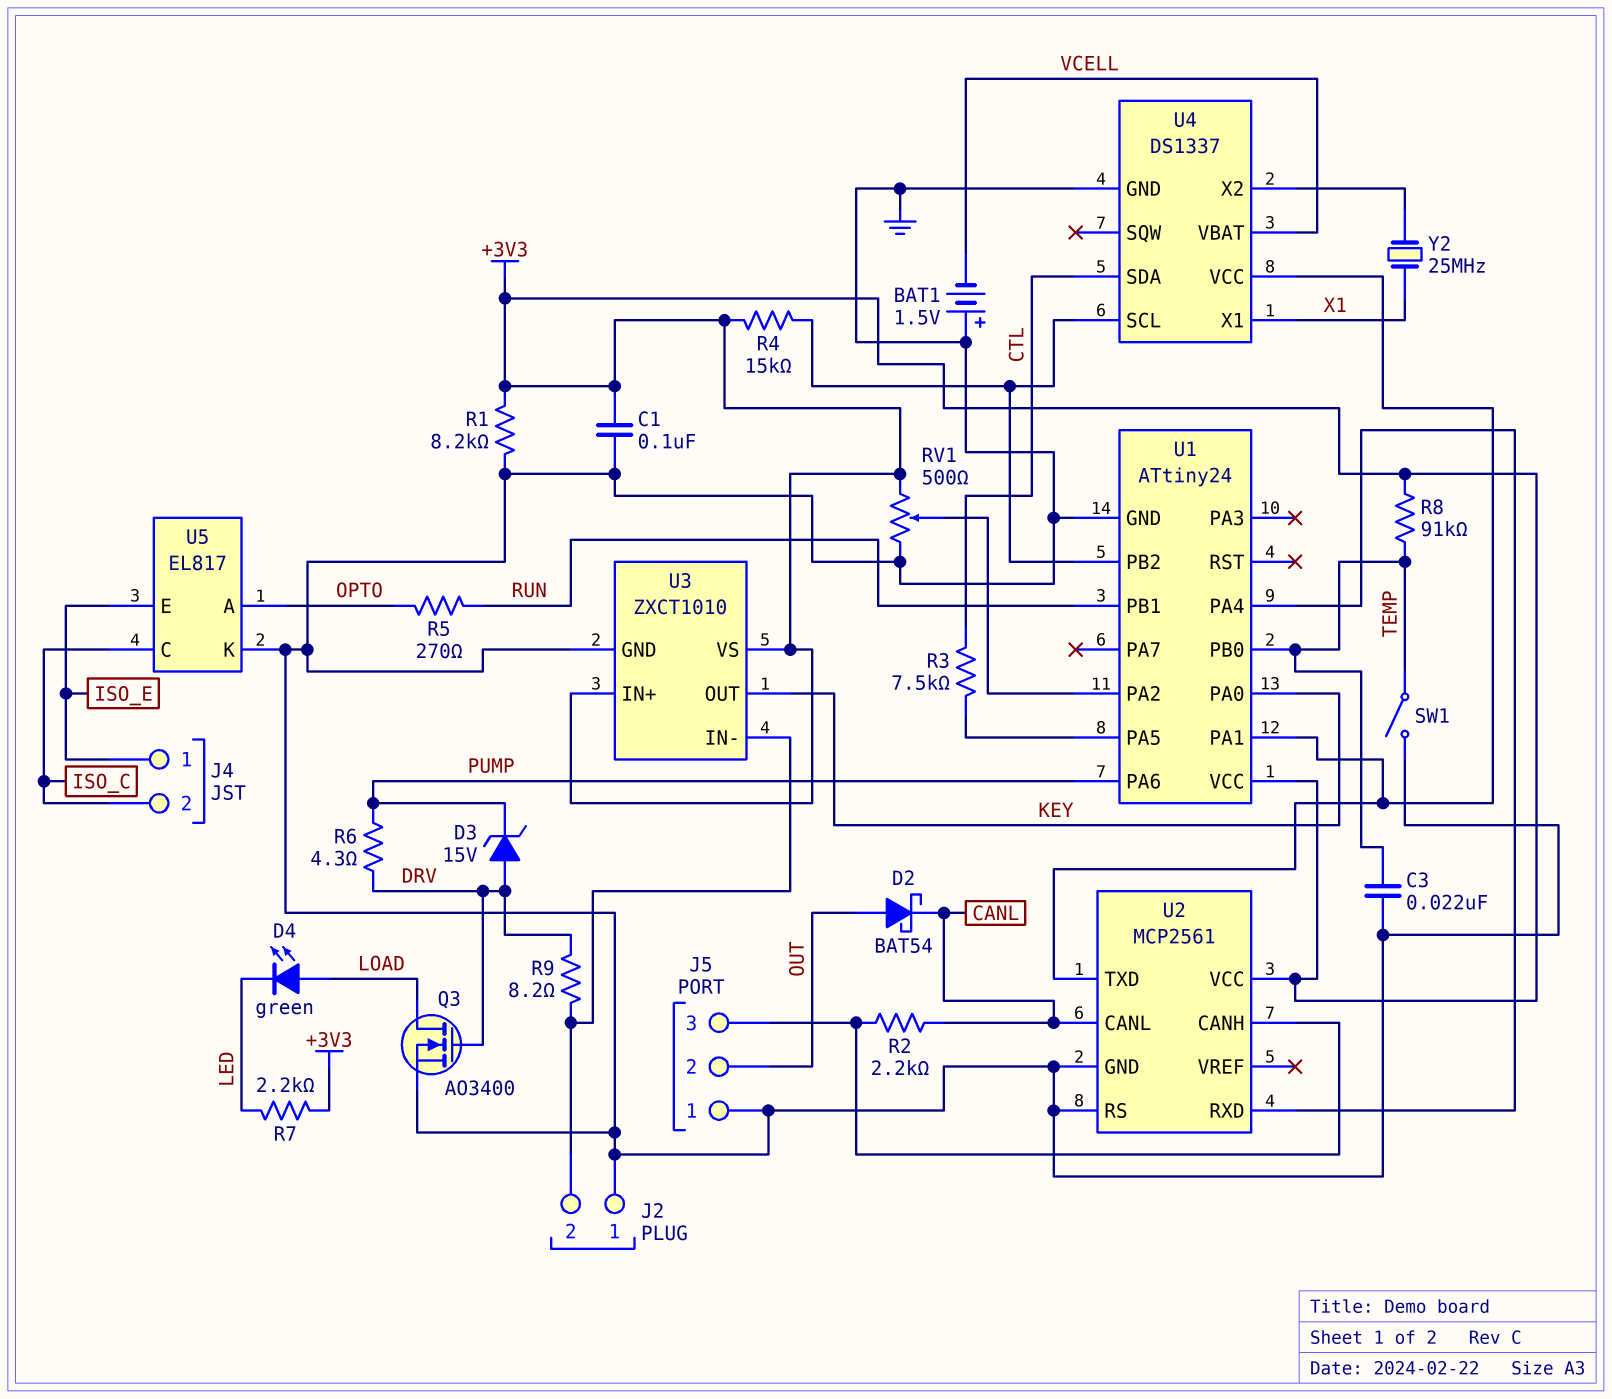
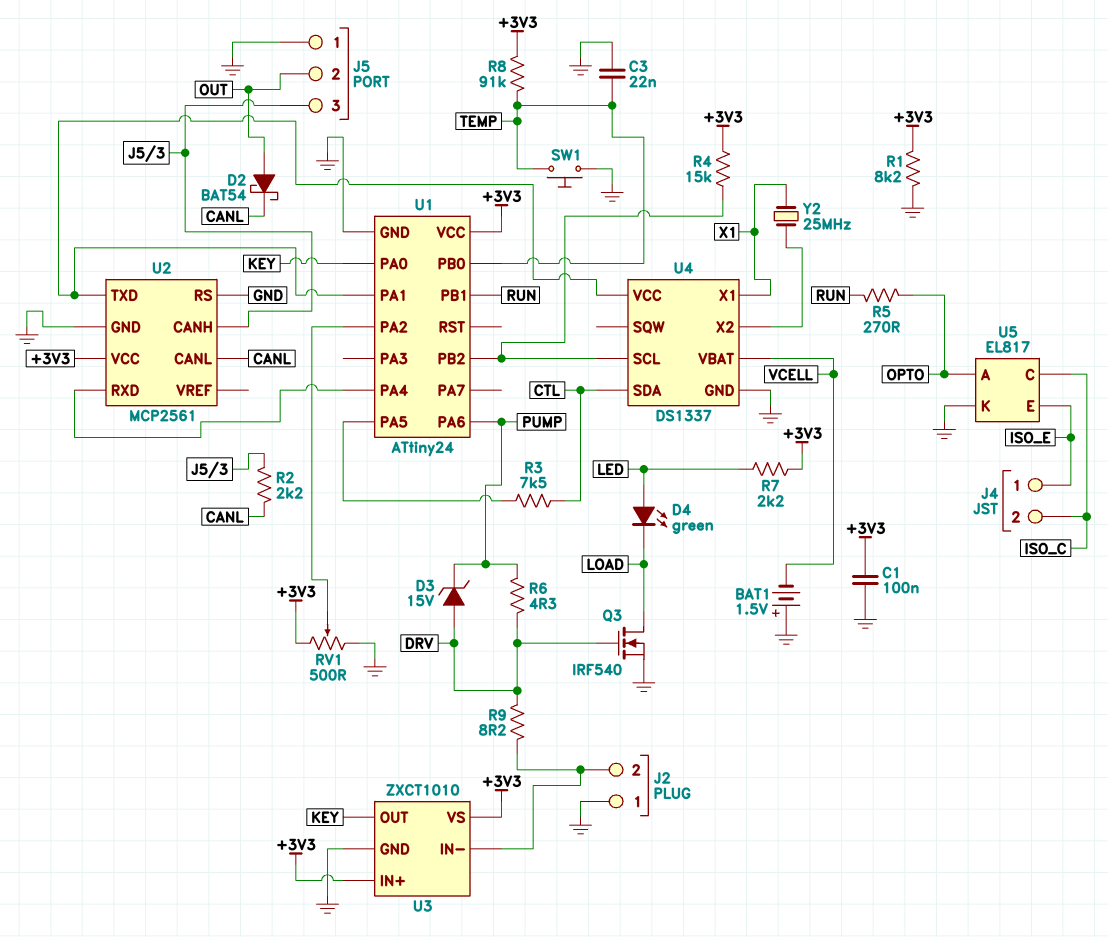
D4: LED green (A LOAD, K LED) -> LED green (A LED, K LOAD)
Q3: NMOS AO3400 (G DRV, D LOAD, S GND) -> NMOS IRF540 (G DRV, D LOAD, S GND)
SW1: switch (GND, TEMP) -> button (GND, TEMP)

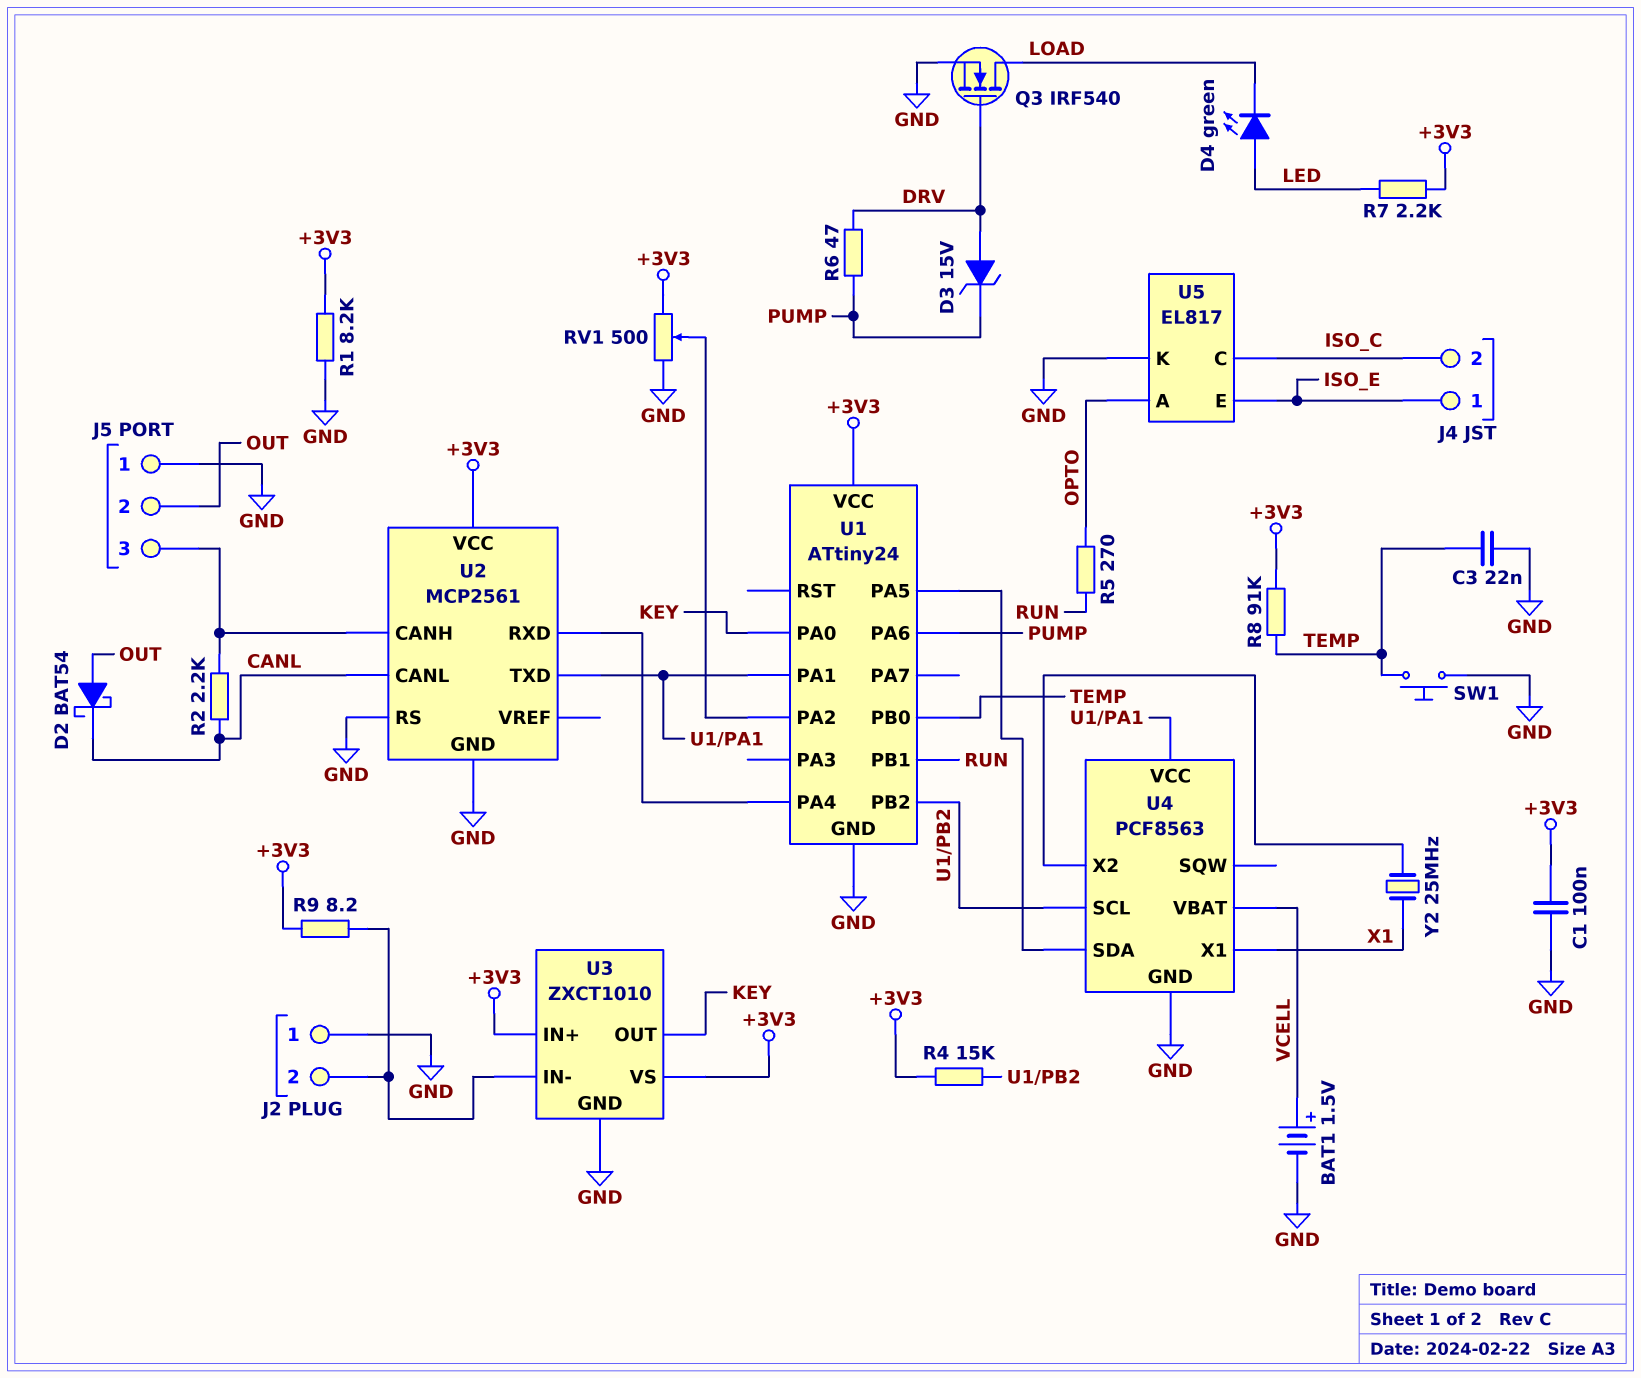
BAT1: 1.5V (plus GND, minus VCELL) -> 1.5V (plus VCELL, minus GND)
R3: 7.5k (CTL, U1/PA5) -> none
R6: 4.3 (DRV, PUMP) -> 47 (DRV, PUMP)
R9: 8.2 (DRV, J2/2) -> 8.2 (+3V3, J2/2)
U4: DS1337 -> PCF8563
U4 pin SDA: CTL -> U1/PA5

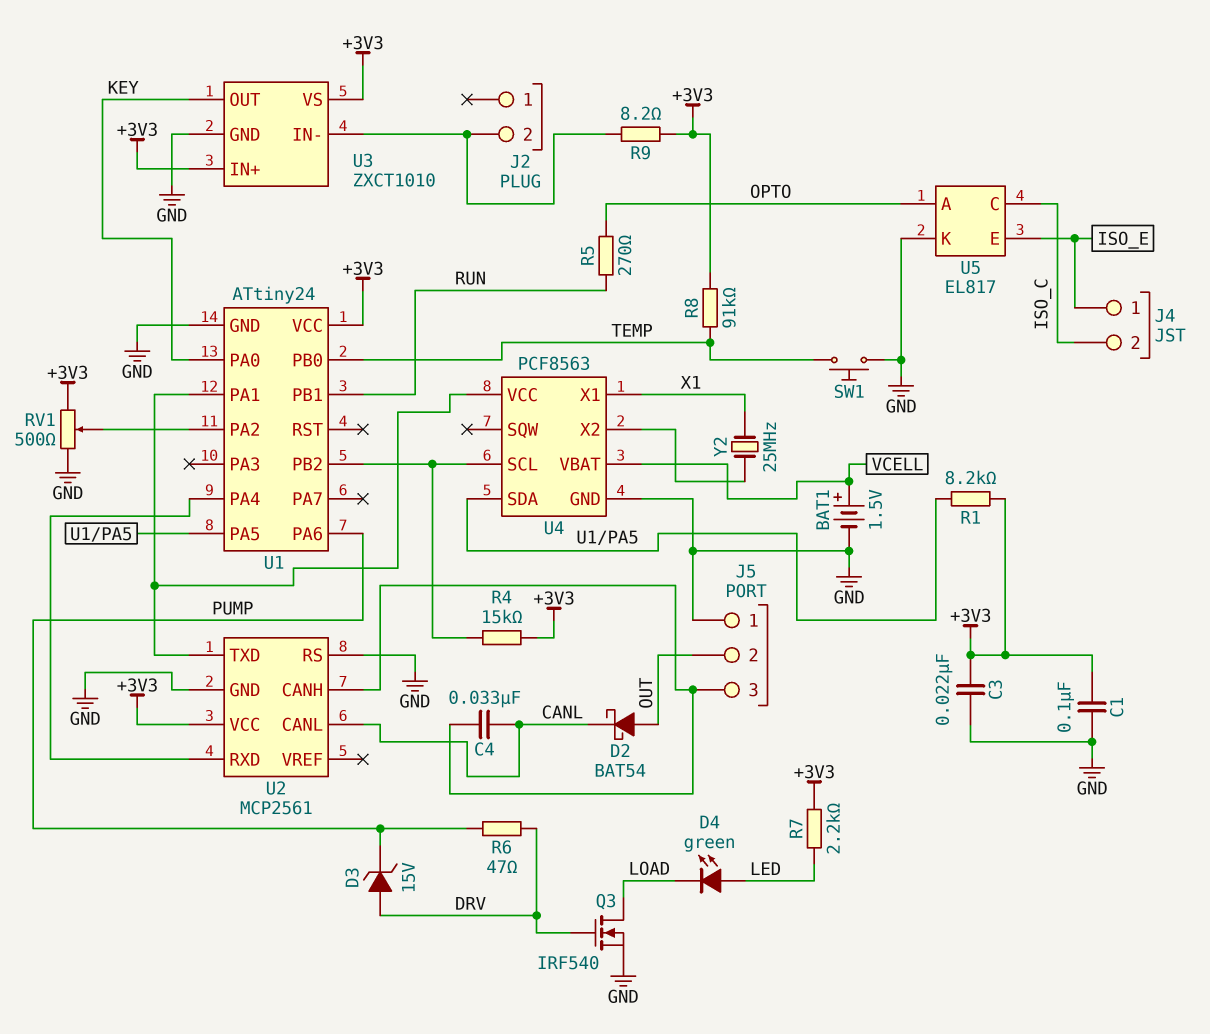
C3: 22nF (GND, TEMP) -> 22nF (+3V3, GND)
C4: none -> 33nF (CANL, J5/3)
J2 pin 1: GND -> none
R1: 8.2k (+3V3, GND) -> 8.2k (+3V3, U1/PA5)
R2: 2.2k (CANL, J5/3) -> none

